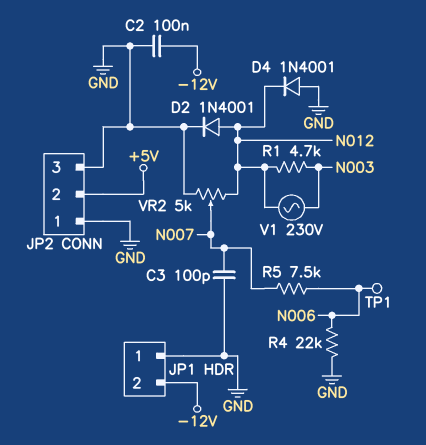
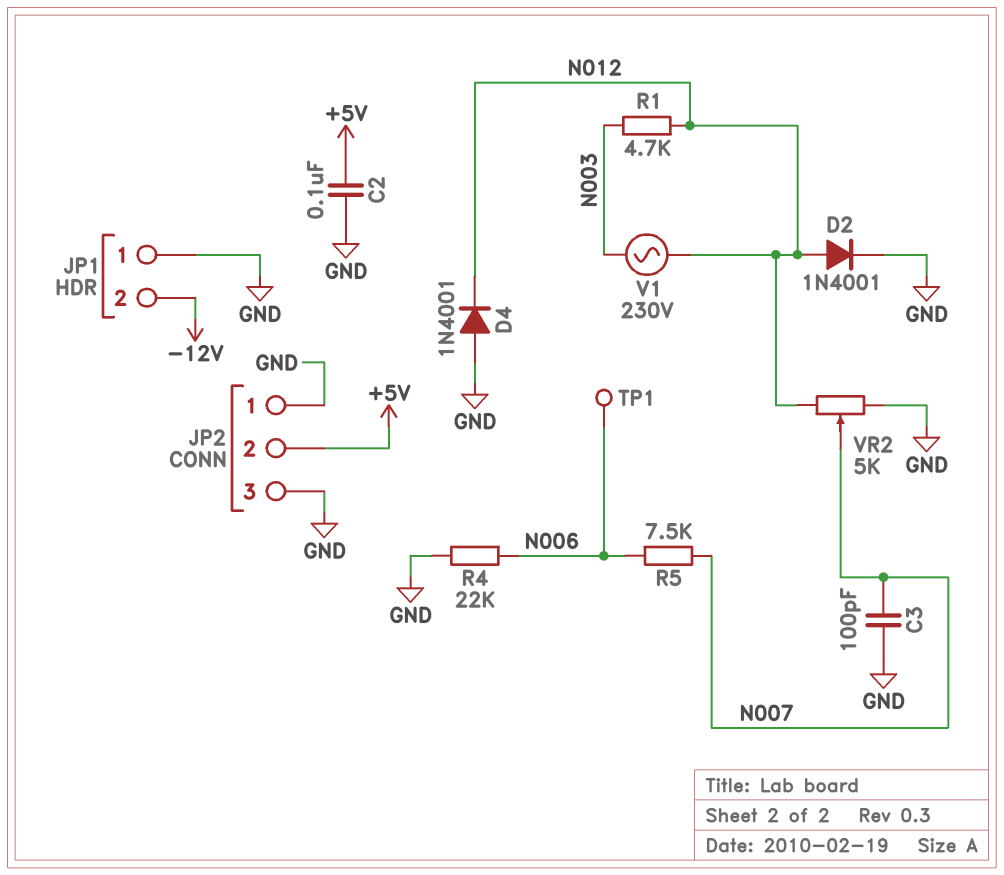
C2: 100nF (-12V, GND) -> 100nF (+5V, GND)

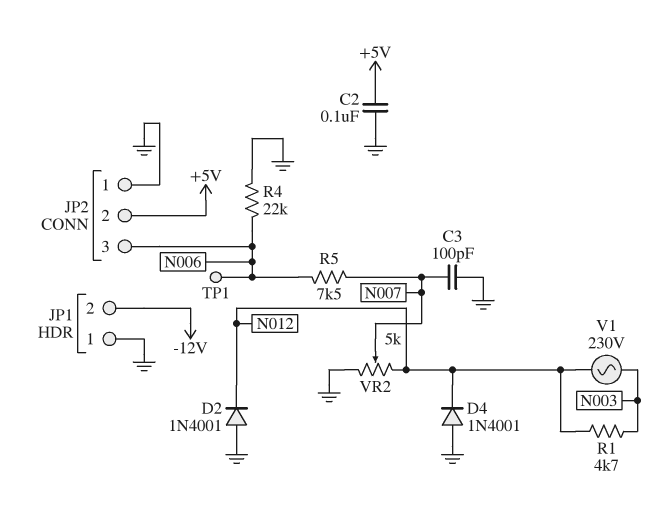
D2: diode 1N4001 (A N012, K GND) -> diode 1N4001 (A GND, K N012)
JP2 pin 3: GND -> N006

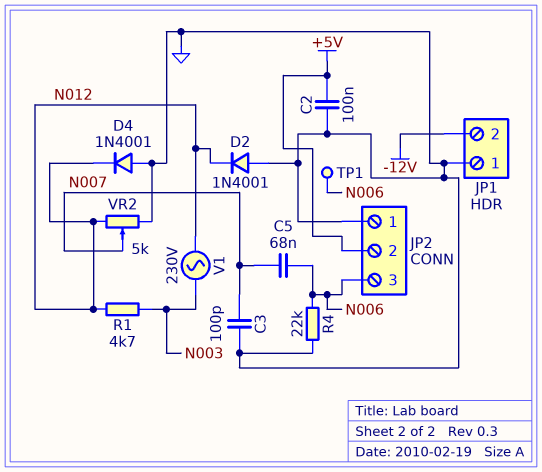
C5: none -> 68nF (N006, N007)
R5: 7.5k (N006, N007) -> none

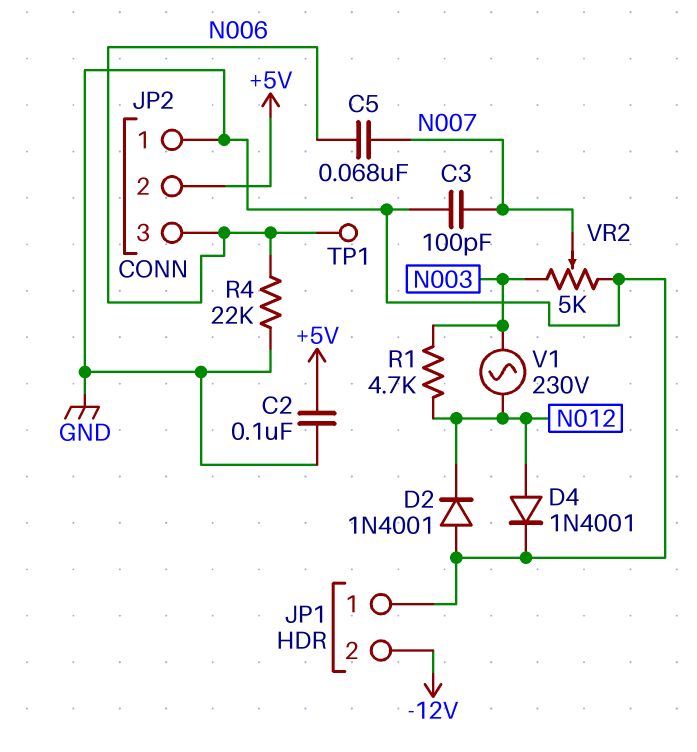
D4: diode 1N4001 (A GND, K N012) -> diode 1N4001 (A N012, K GND)
VR2: 5k (GND, N012, wiper N007) -> 5k (GND, N003, wiper N007)

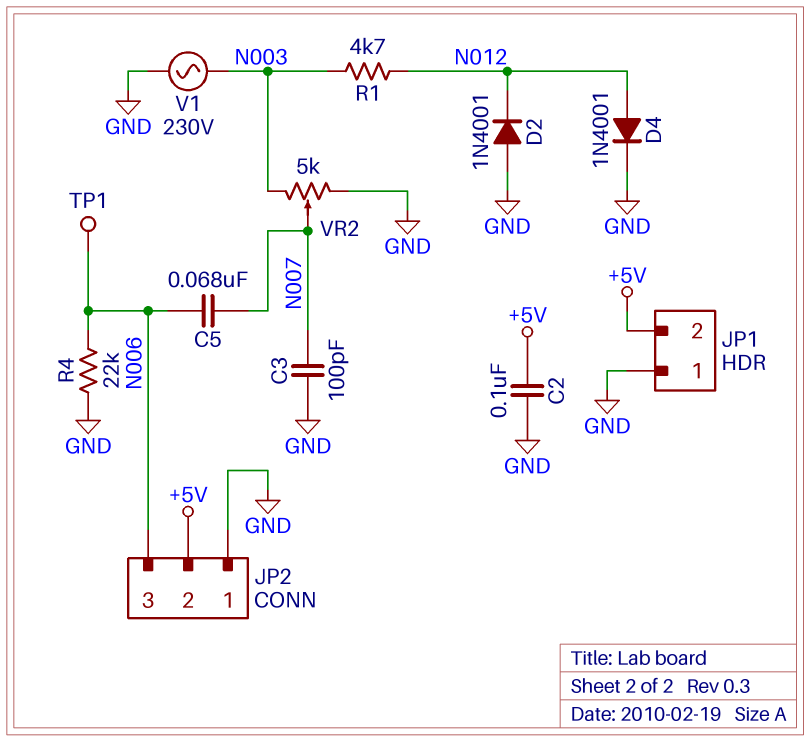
JP1 pin 2: -12V -> +5V
V1: AC 230V (N003, N012) -> AC 230V (GND, N003)

